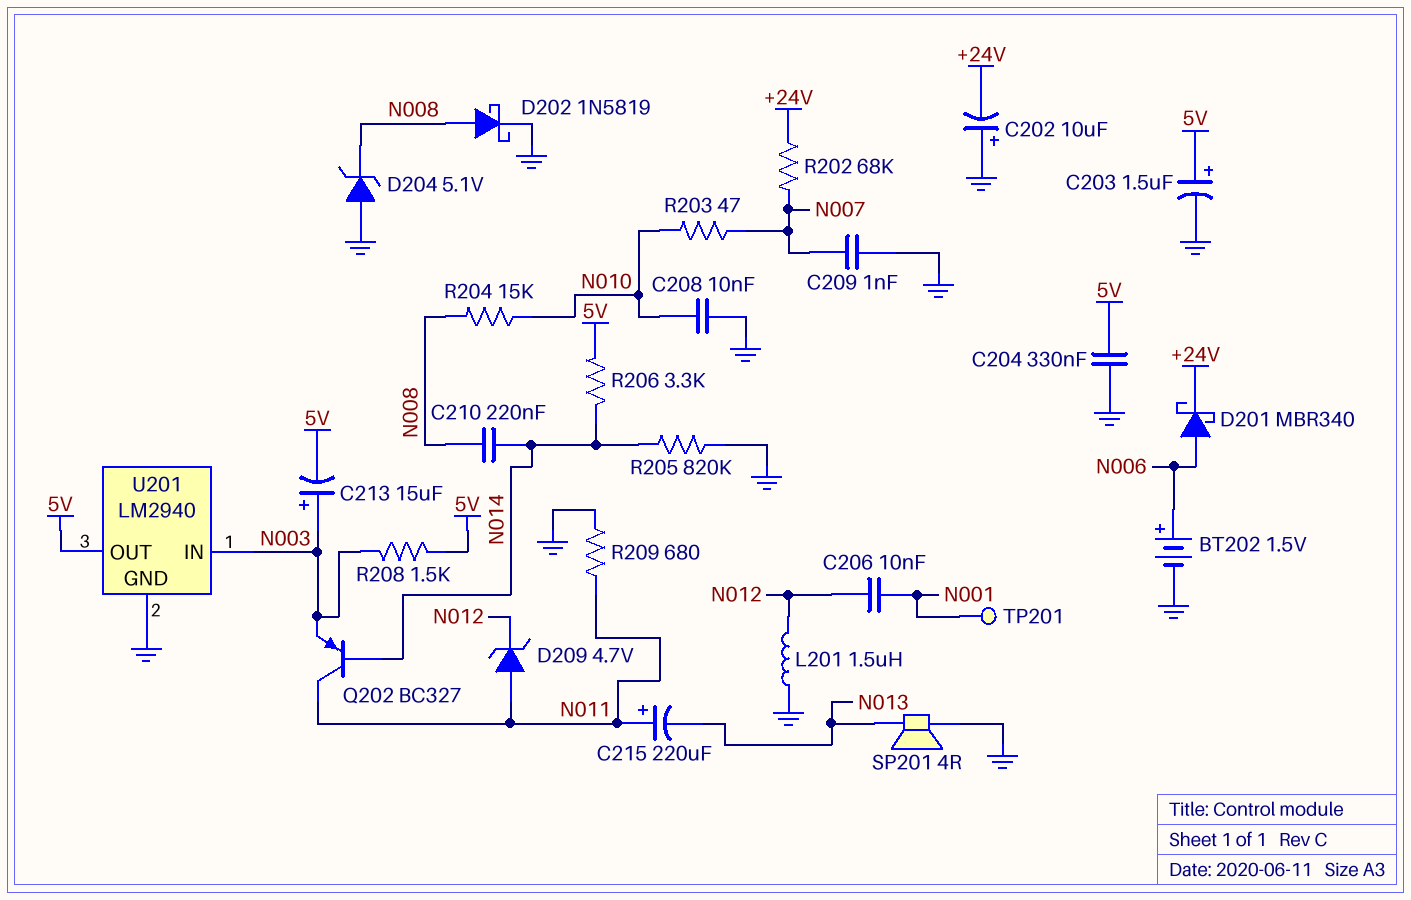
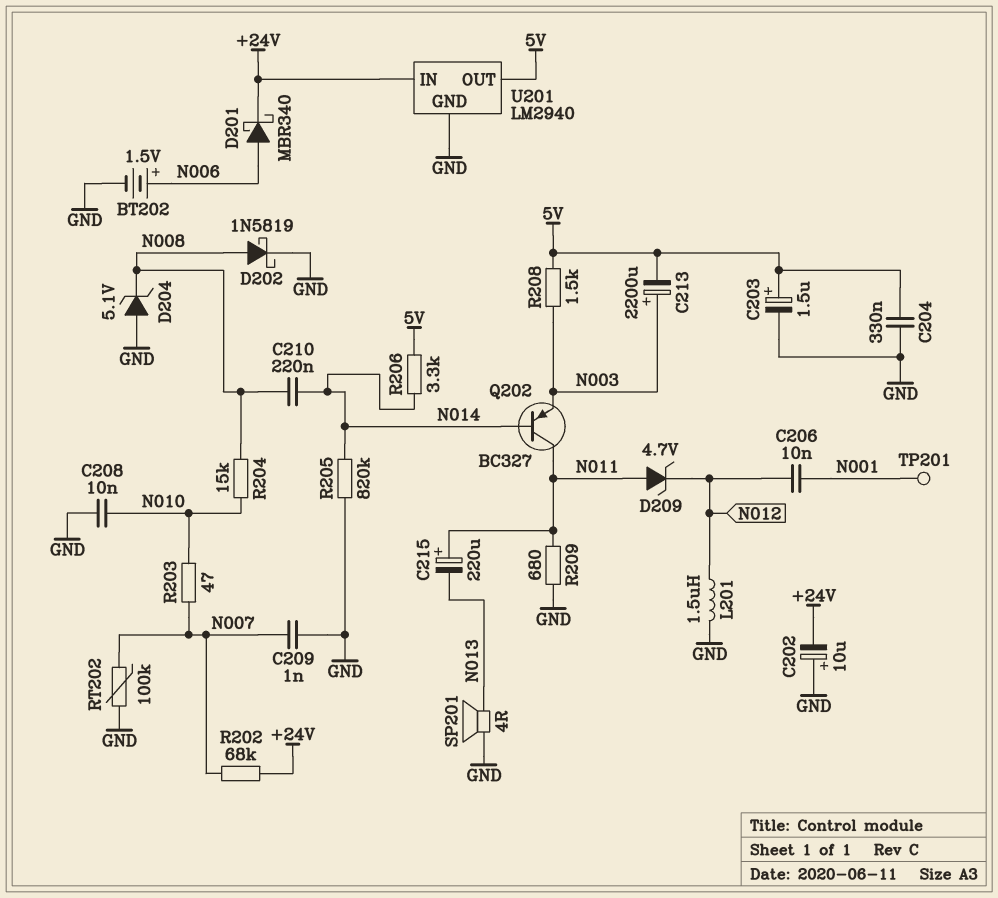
C213: 15uF (plus N003, minus 5V) -> 2200uF (plus N003, minus 5V)
RT202: none -> 100k (GND, N007)
U201 pin IN: N003 -> +24V

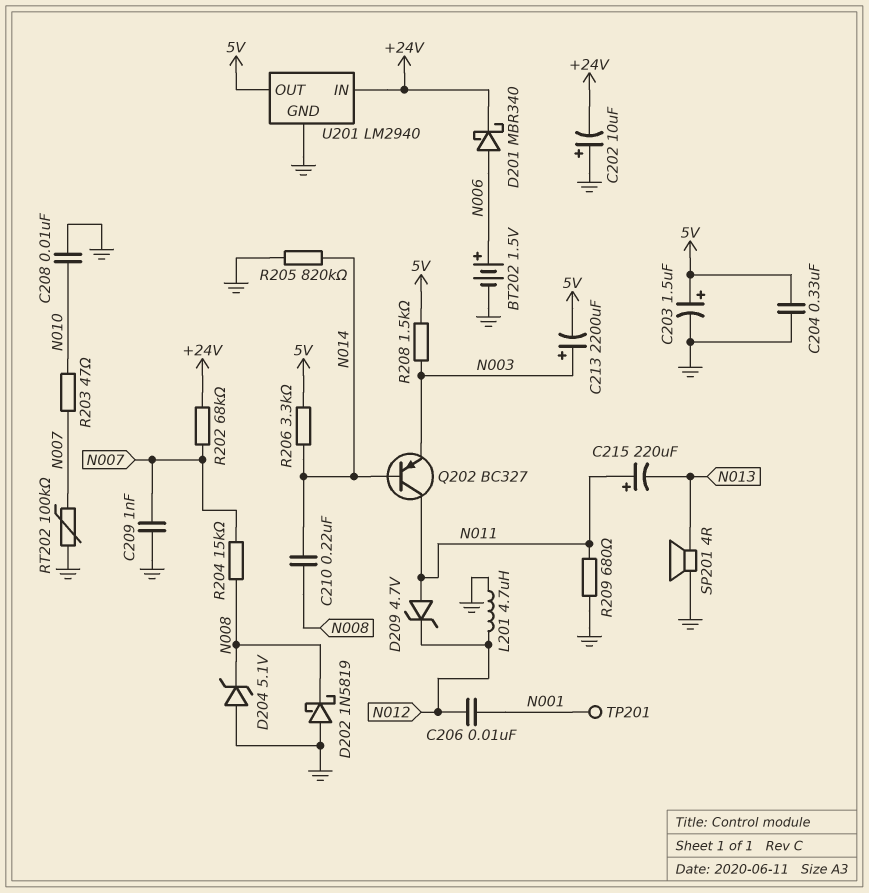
D202: schottky 1N5819 (A N008, K GND) -> schottky 1N5819 (A GND, K N008)
L201: 1.5uH (GND, N012) -> 4.7uH (GND, N012)
R204: 15k (N008, N010) -> 15k (N007, N008)

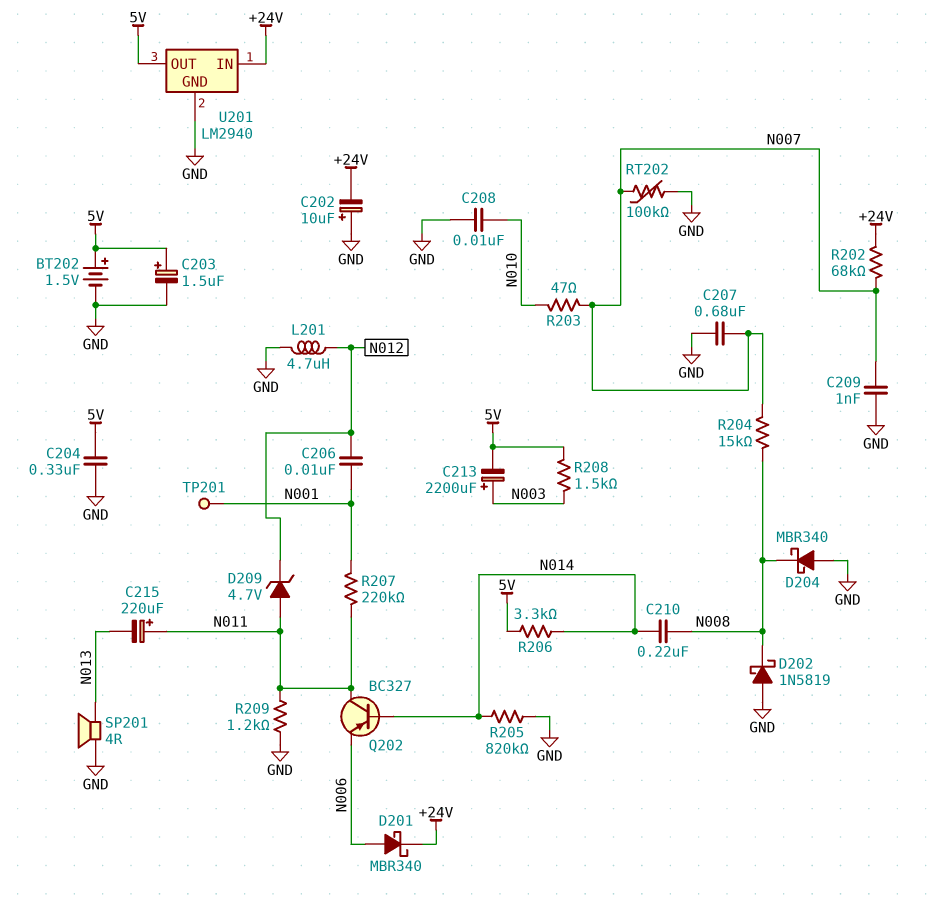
BT202: 1.5V (plus N006, minus GND) -> 1.5V (plus 5V, minus GND)
C207: none -> 680nF (GND, N007)
D204: zener 5.1V (A GND, K N008) -> schottky MBR340 (A GND, K N008)
Q202: PNP BC327 (B N014, C N011, E N003) -> PNP BC327 (B N014, C N011, E N006)
R207: none -> 220k (N001, N011)
R209: 680 (GND, N011) -> 1.2k (GND, N011)

